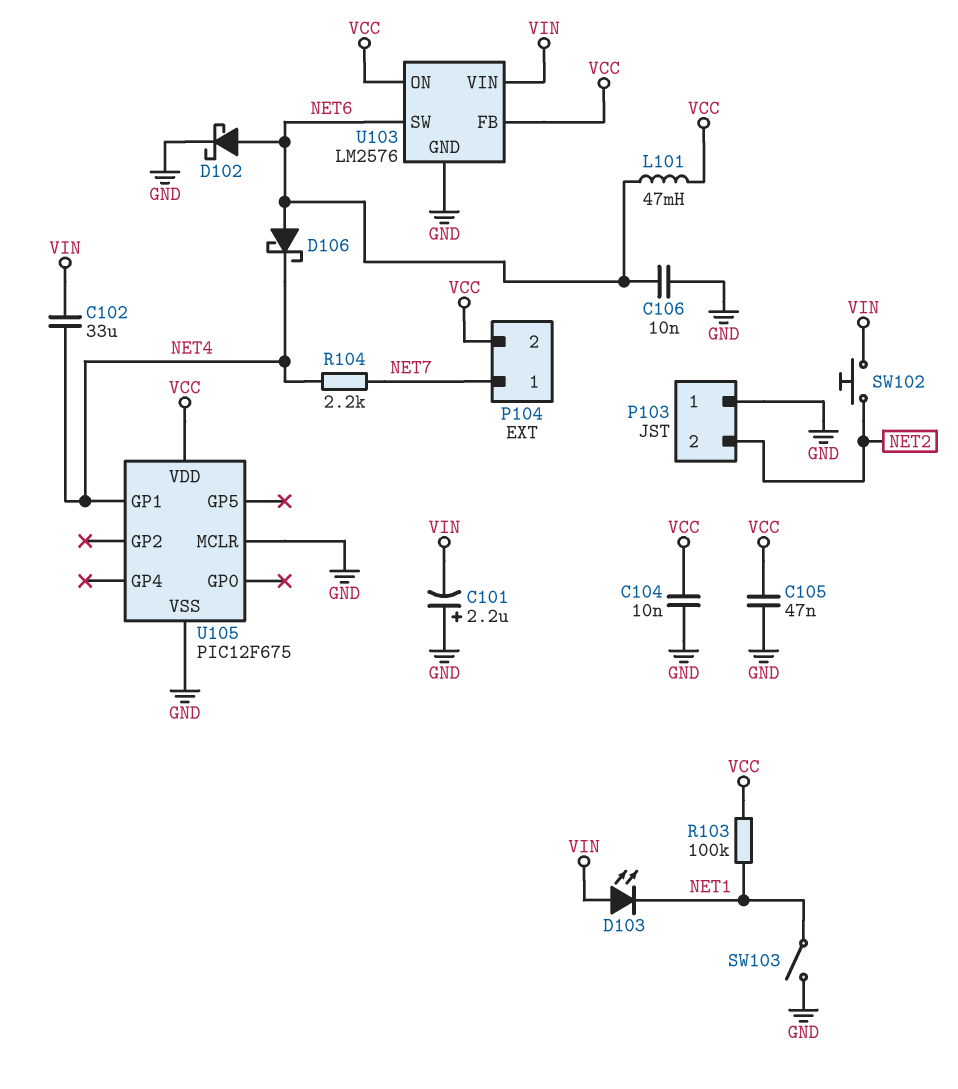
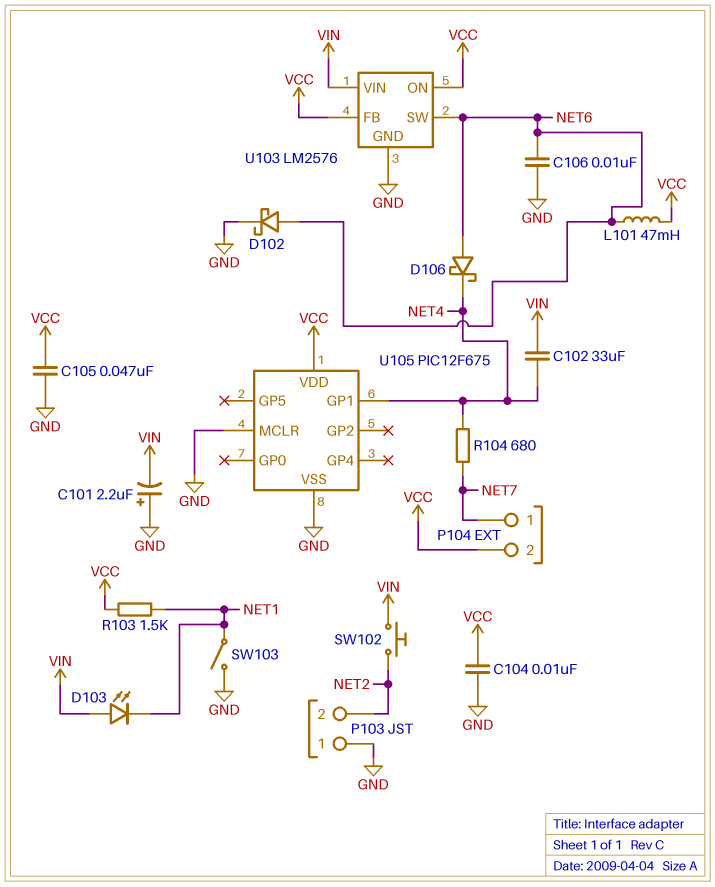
R103: 100k (NET1, VCC) -> 1.5k (NET1, VCC)
R104: 2.2k (NET4, NET7) -> 680 (NET4, NET7)

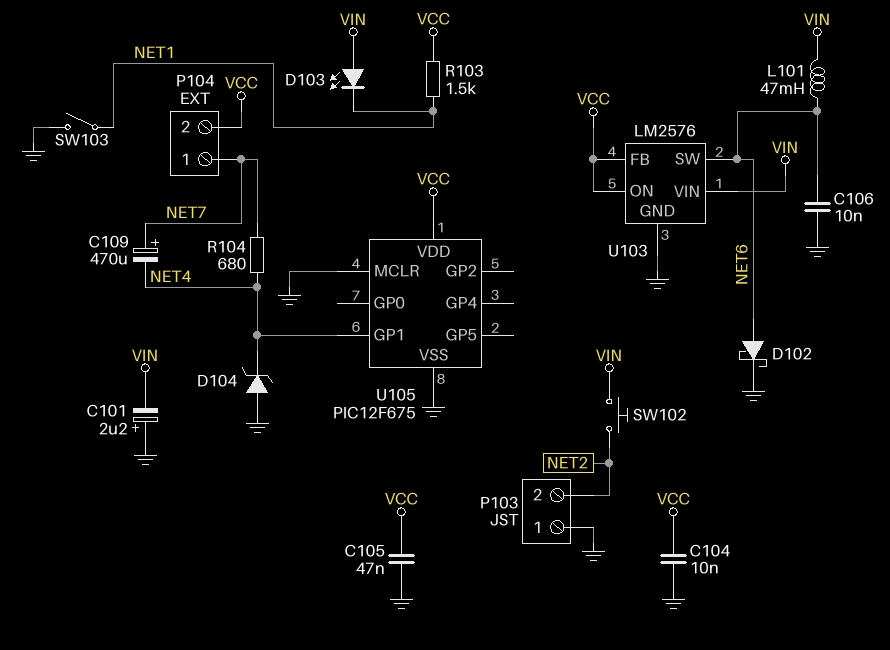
C102: 33uF (NET4, VIN) -> none
C109: none -> 470uF (plus NET7, minus NET4)
D104: none -> zener (A GND, K NET4)
D106: schottky (A NET6, K NET4) -> none
L101: 47mH (NET6, VCC) -> 47mH (NET6, VIN)

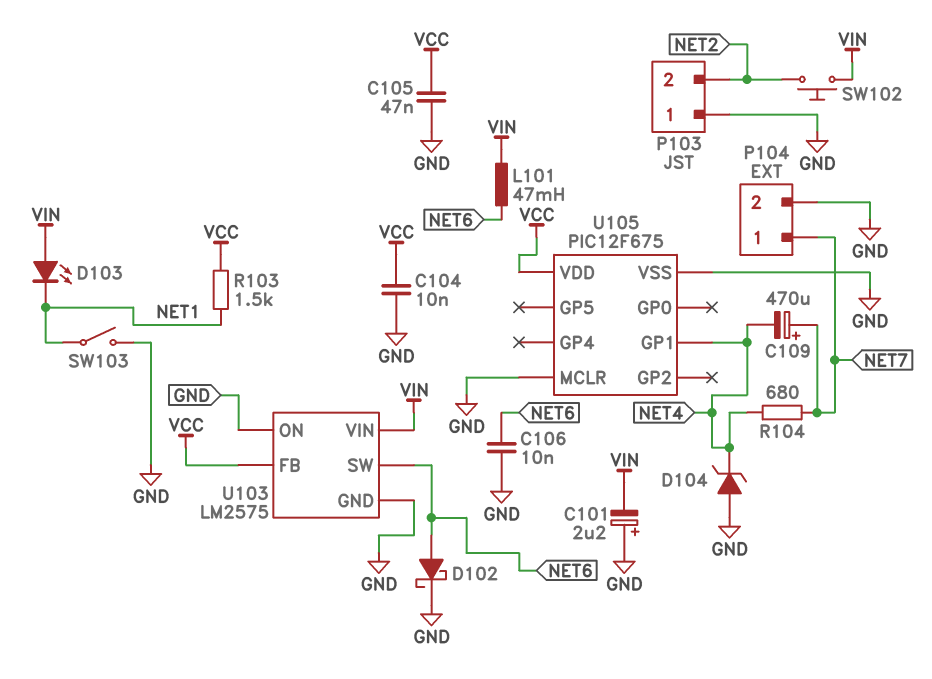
P104 pin 2: VCC -> GND
U103: LM2576 -> LM2575
U103 pin ON: VCC -> GND

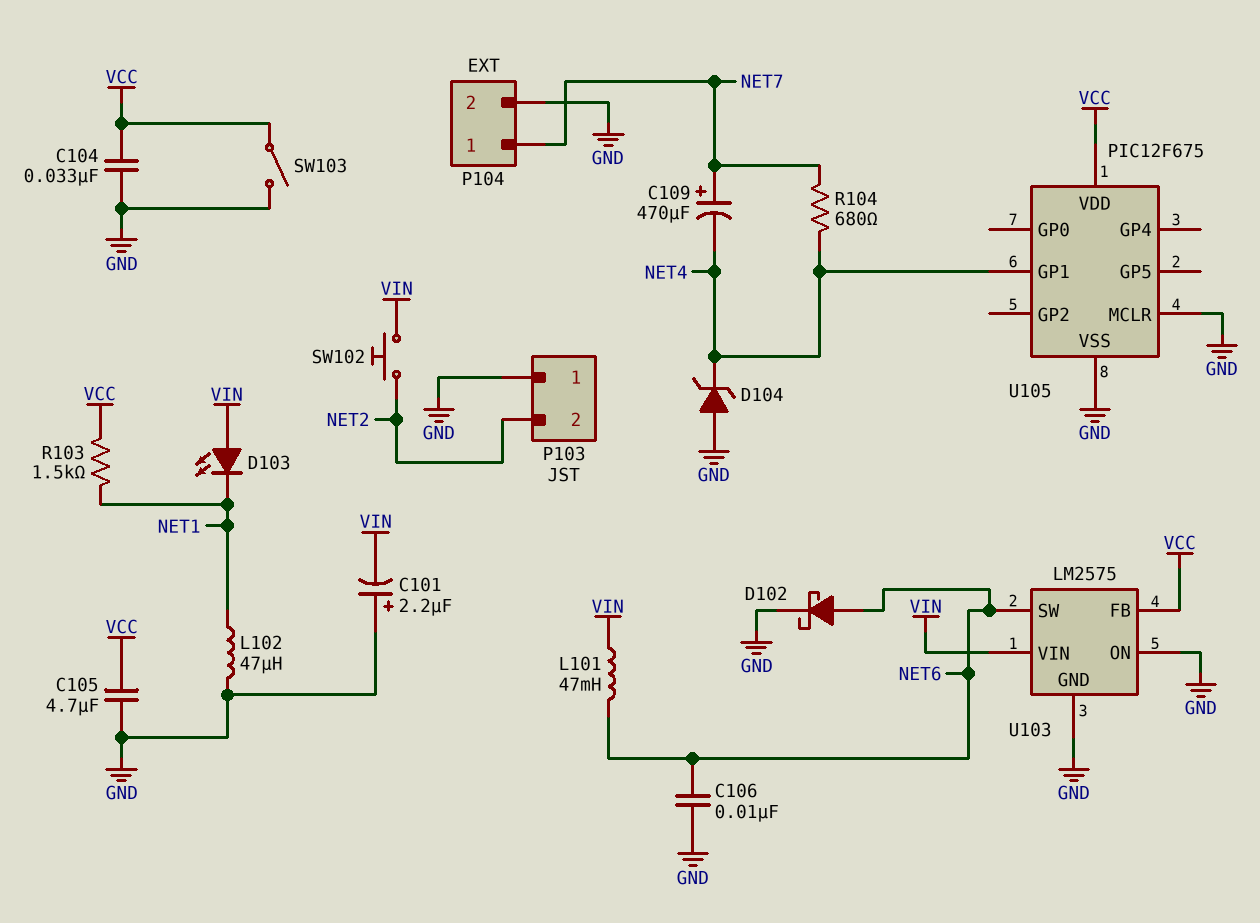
C104: 10nF (GND, VCC) -> 33nF (GND, VCC)
C105: 47nF (GND, VCC) -> 4.7uF (GND, VCC)
L102: none -> 47uH (GND, NET1)
SW103: switch (GND, NET1) -> switch (GND, VCC)

